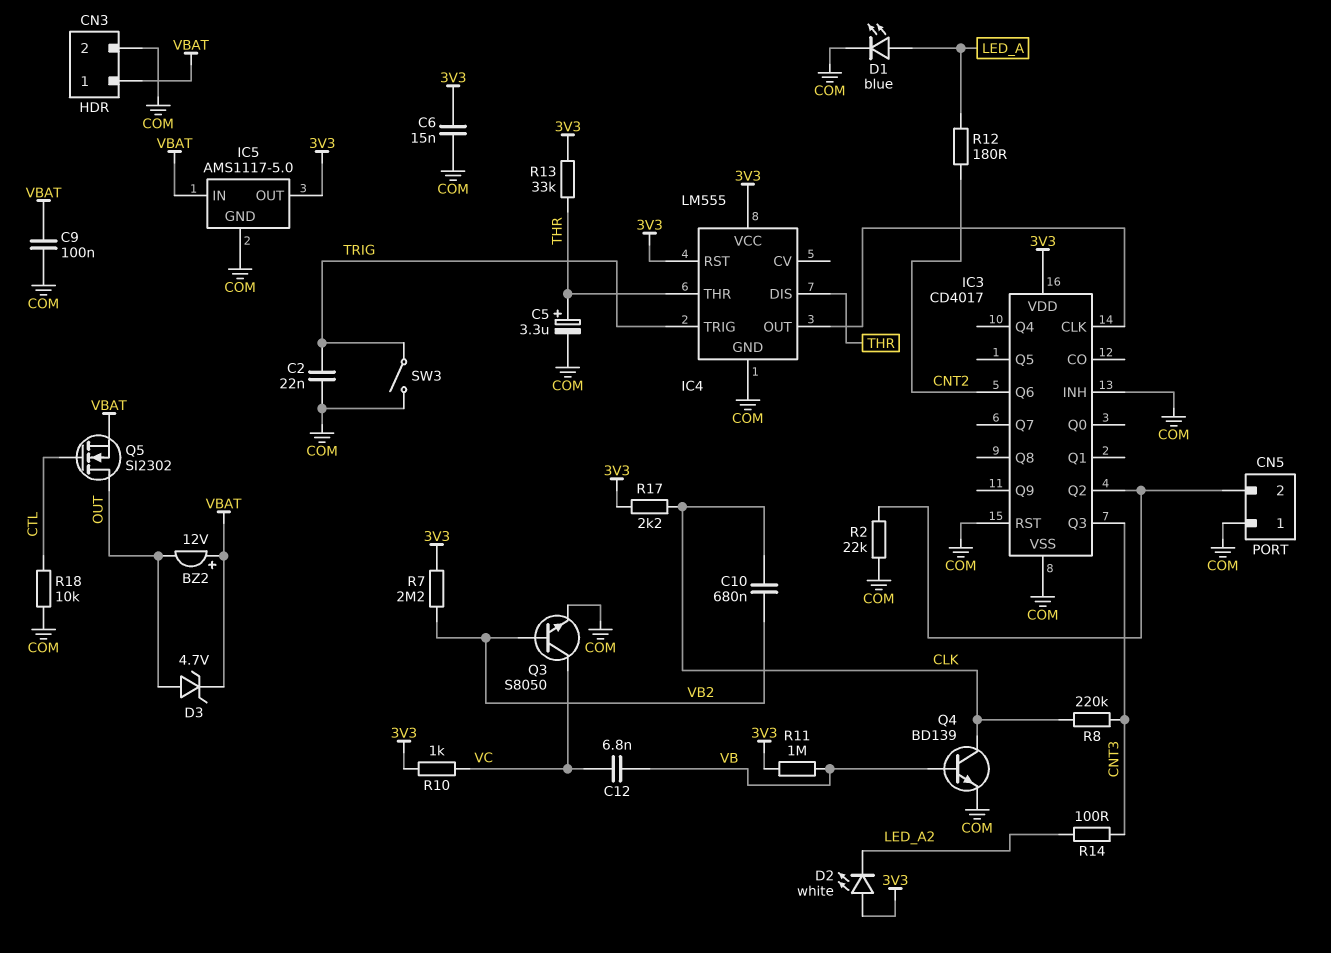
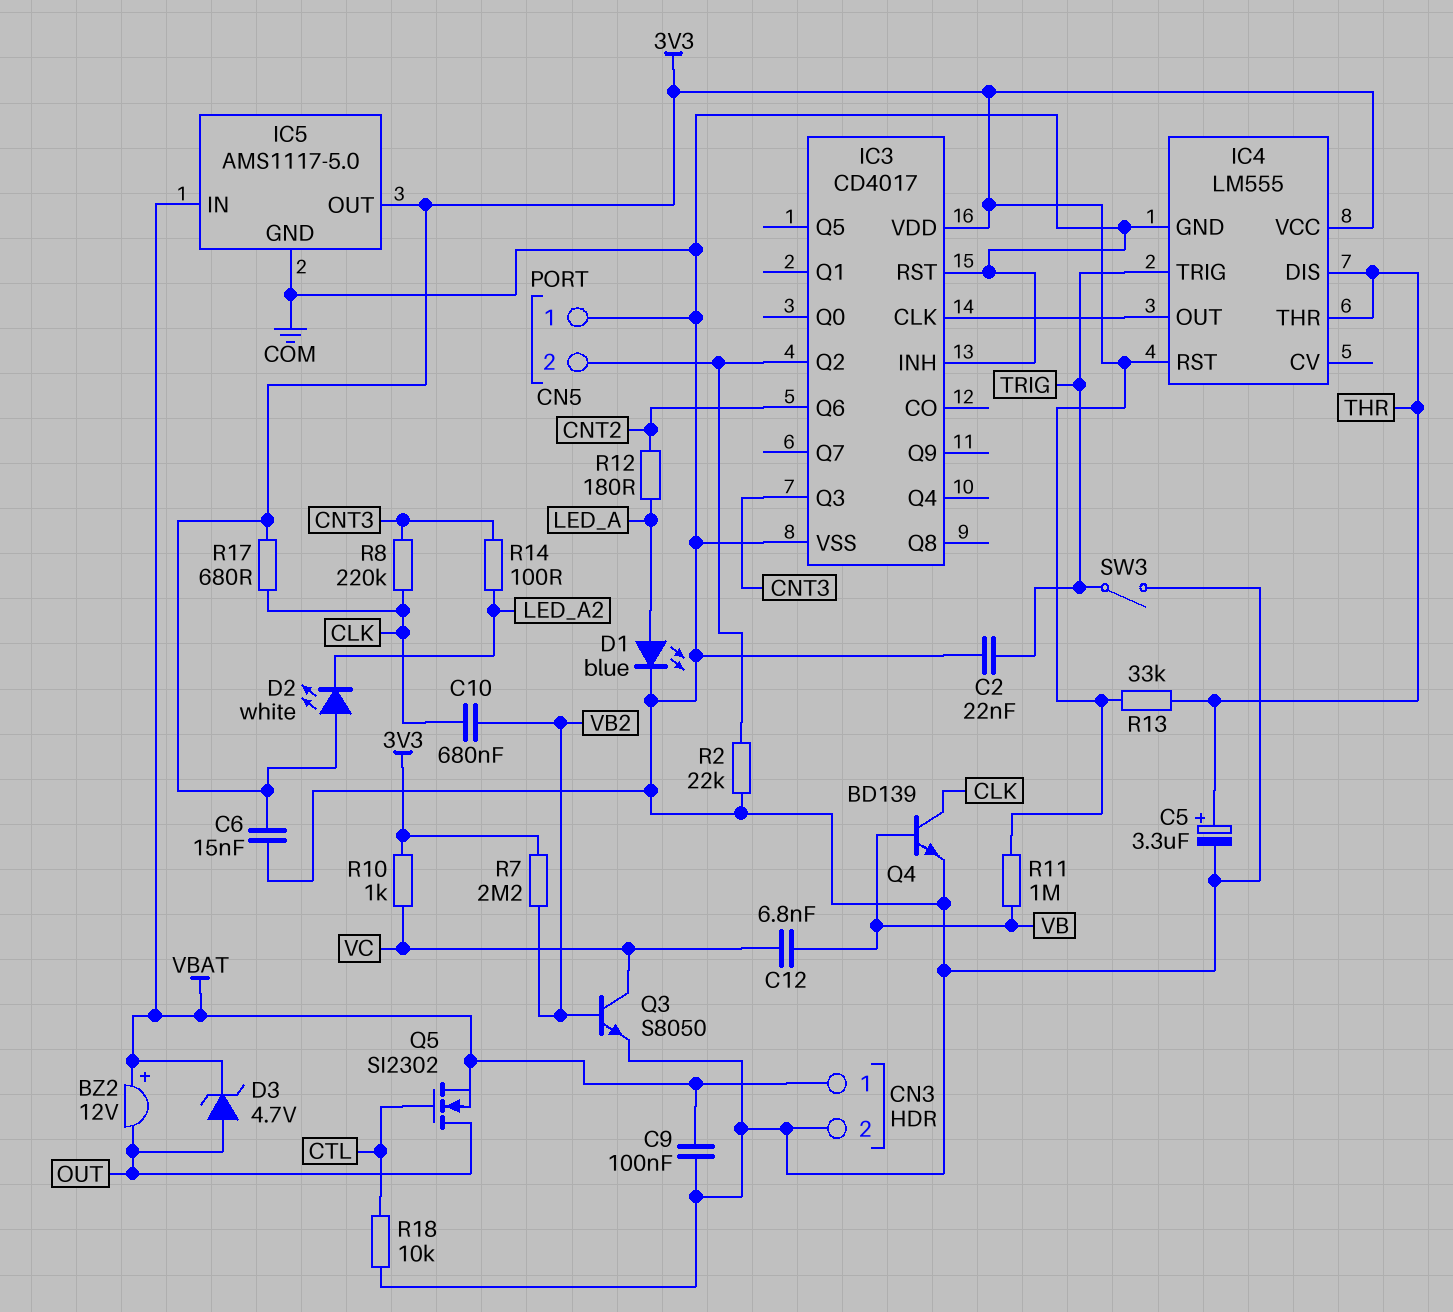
R17: 2.2k (3V3, CLK) -> 680 (3V3, CLK)

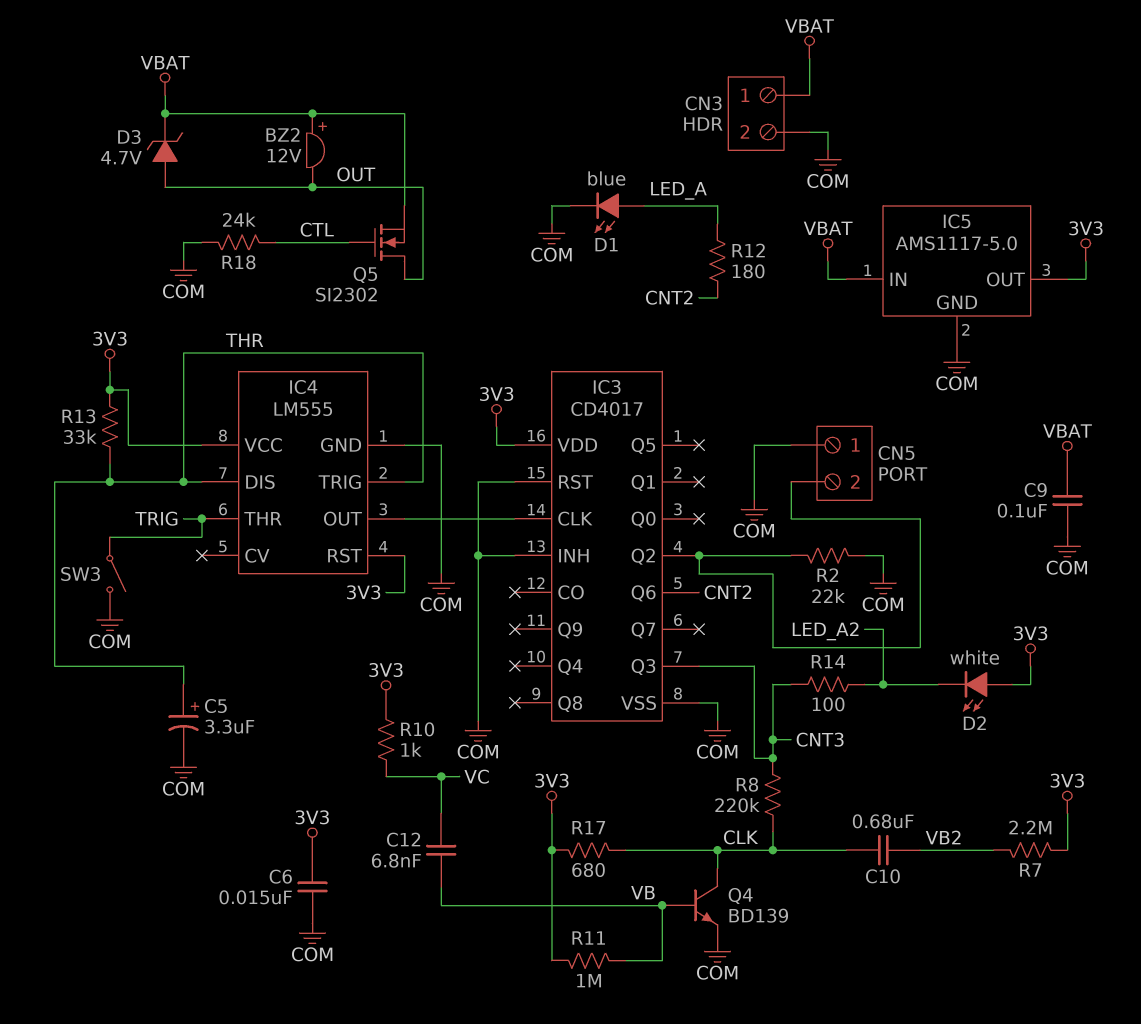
C2: 22nF (COM, TRIG) -> none
IC4 pin THR: THR -> TRIG
IC4 pin TRIG: TRIG -> THR
Q3: NPN S8050 (B VB2, C VC, E COM) -> none
R18: 10k (COM, CTL) -> 24k (COM, CTL)

